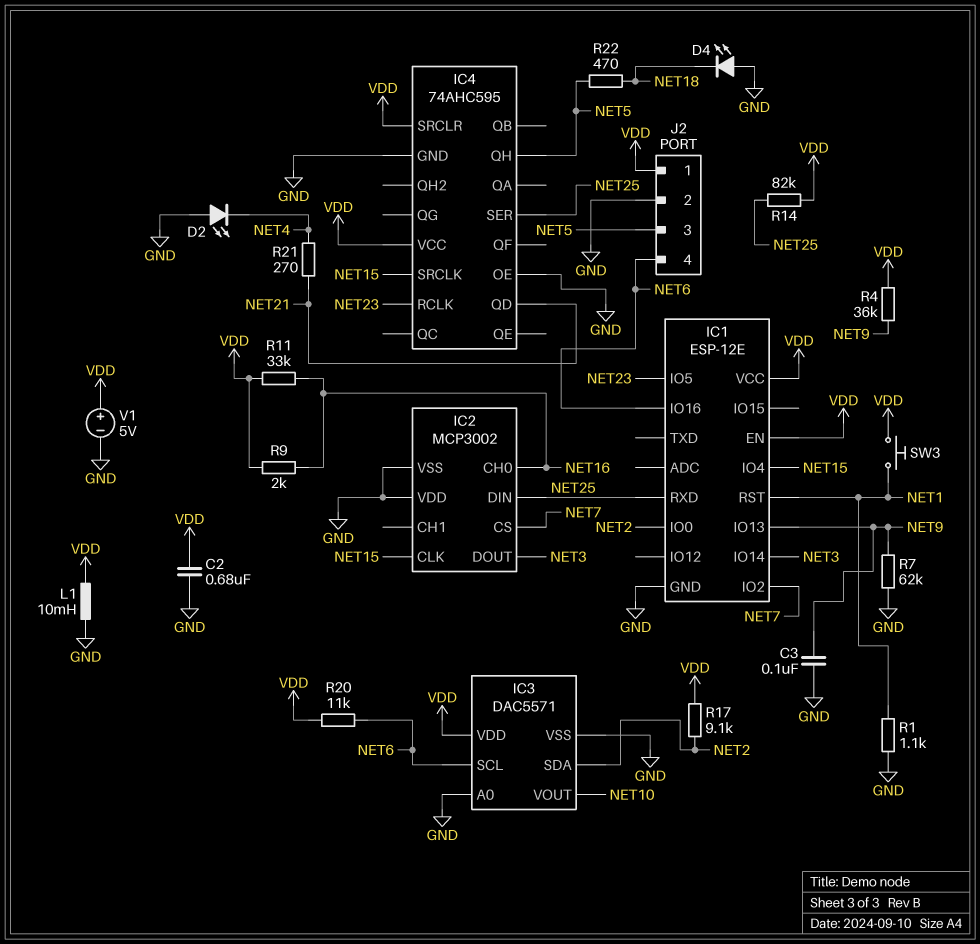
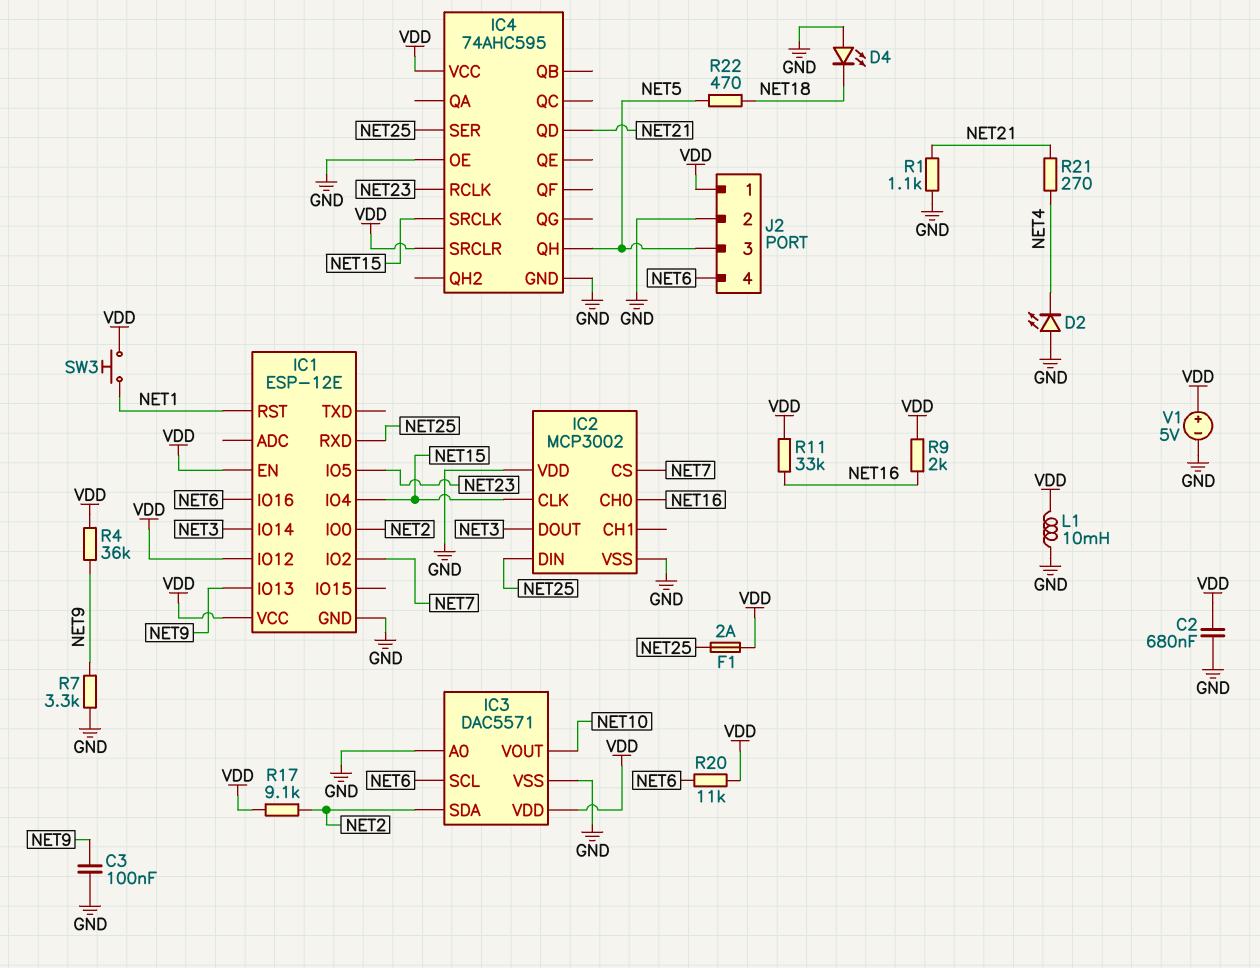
F1: none -> 2A (NET25, VDD)
IC1 pin IO12: none -> VDD
R1: 1.1k (GND, NET1) -> 1.1k (GND, NET21)
R7: 62k (GND, NET9) -> 3.3k (GND, NET9)
R14: 82k (NET25, VDD) -> none

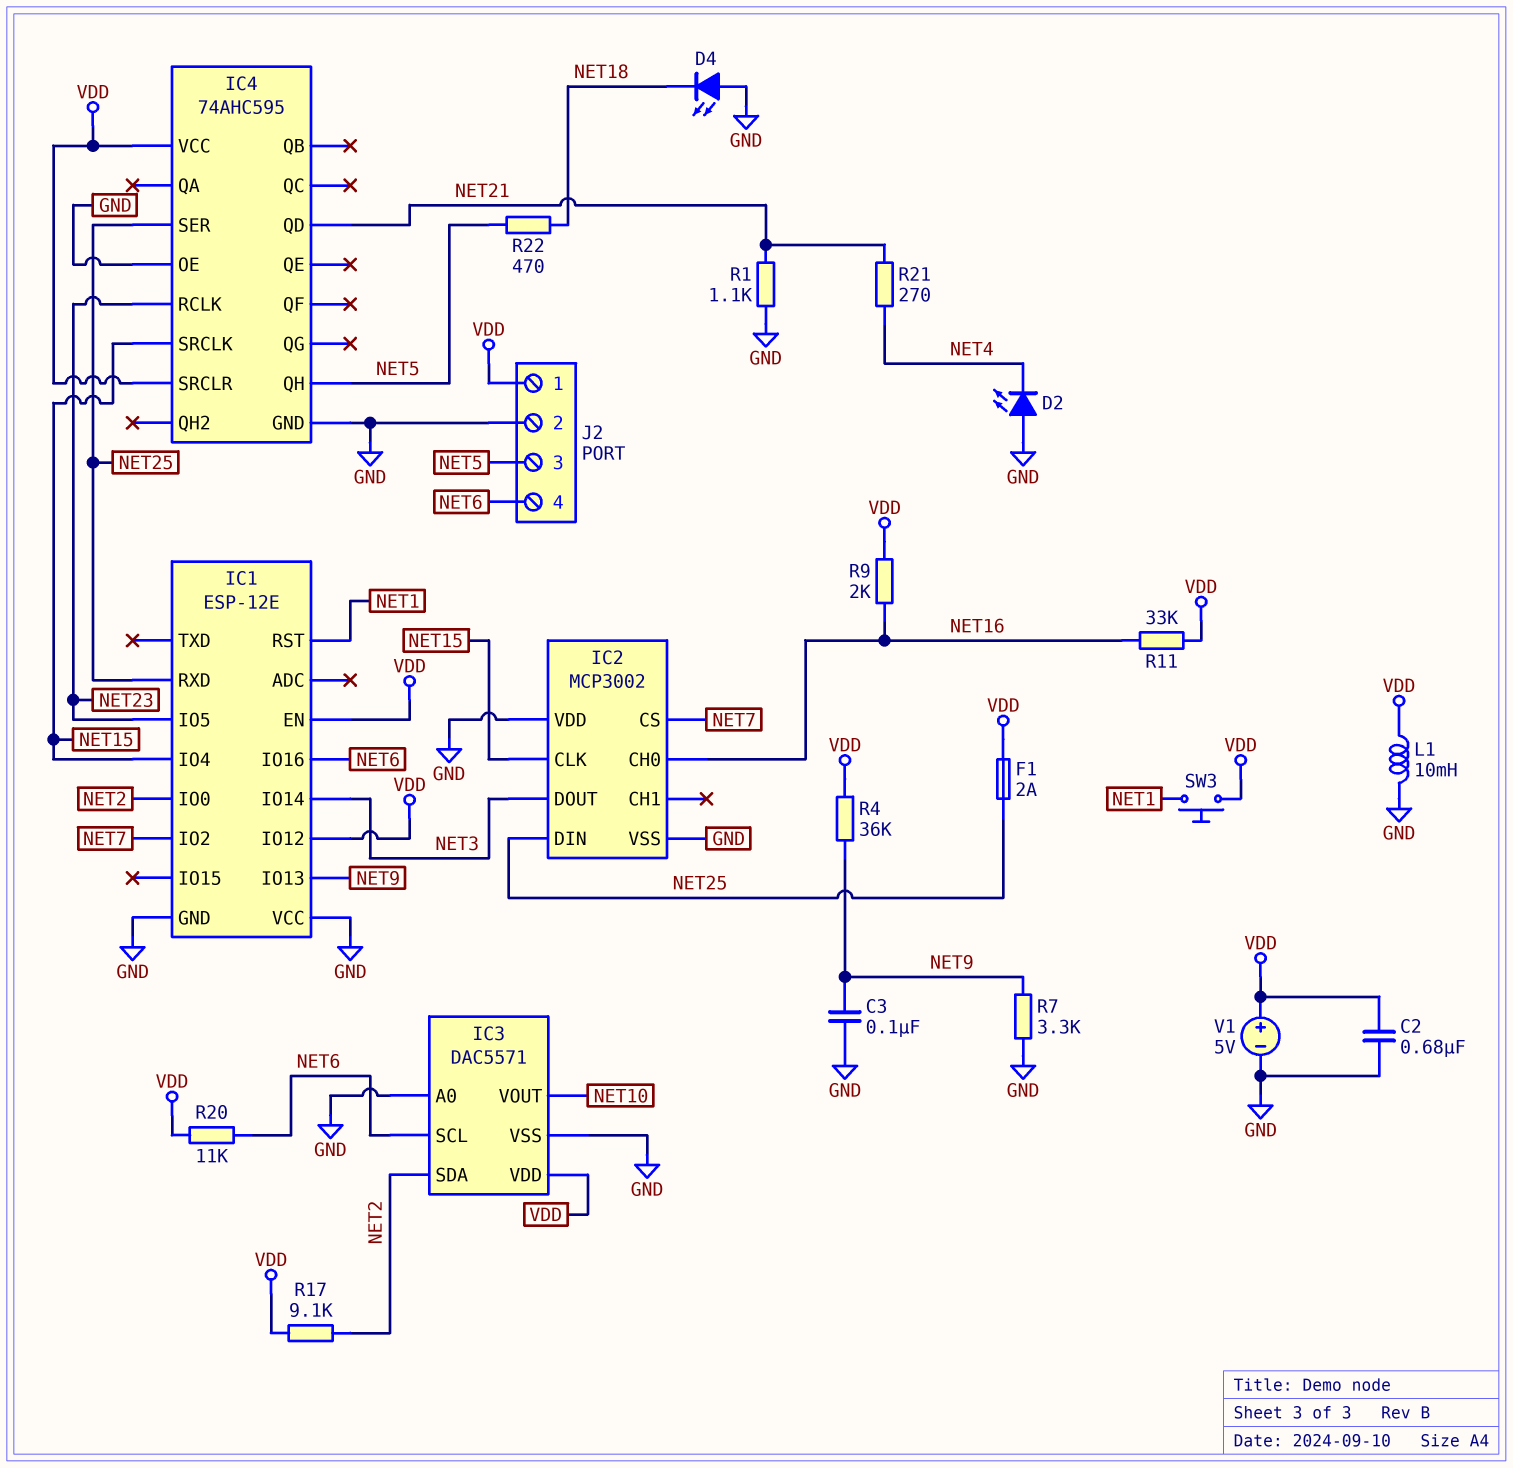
IC1 pin VCC: VDD -> GND

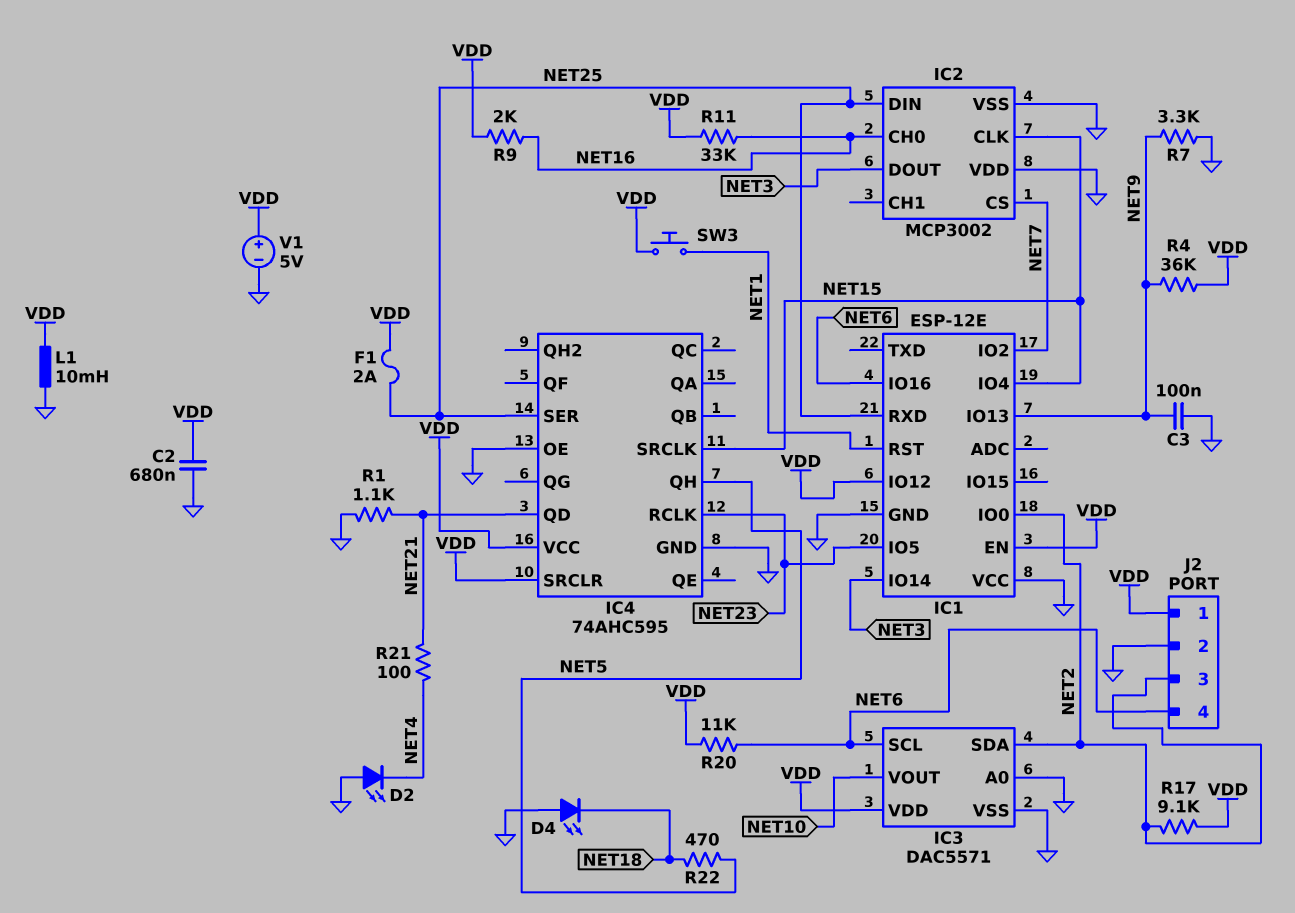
J2 pin 3: NET5 -> NET2
R21: 270 (NET4, NET21) -> 100 (NET4, NET21)

